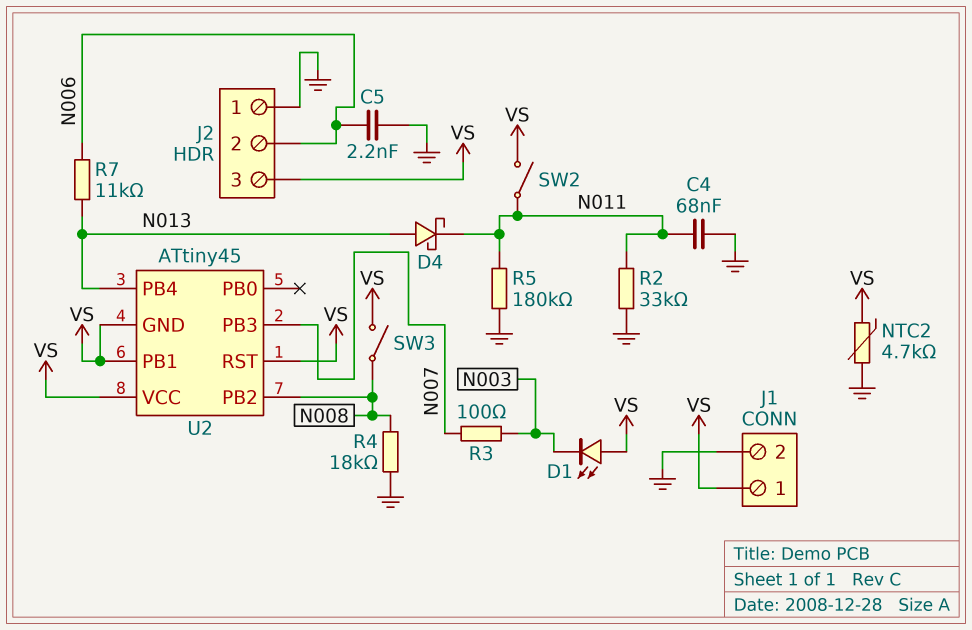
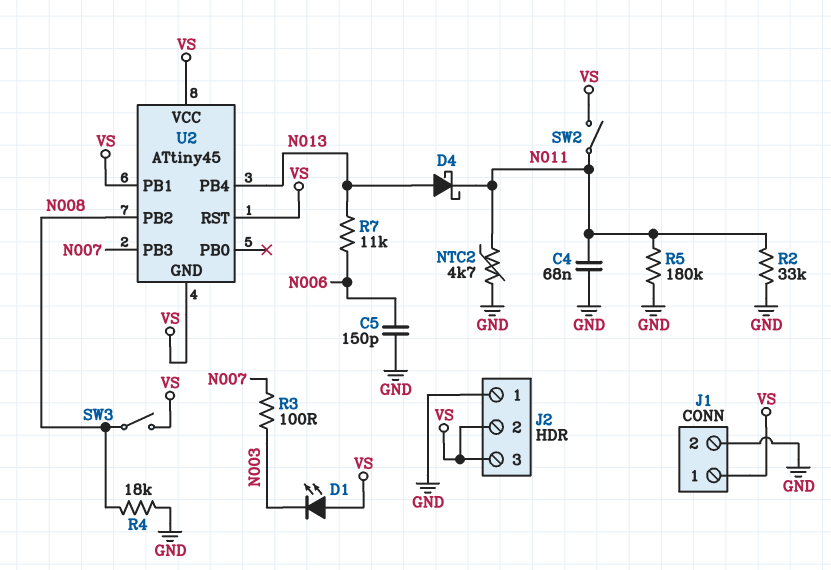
C5: 2.2nF (GND, N006) -> 150pF (GND, N006)
J2 pin 2: N006 -> VS
NTC2: 4.7k (GND, VS) -> 4.7k (GND, N011)

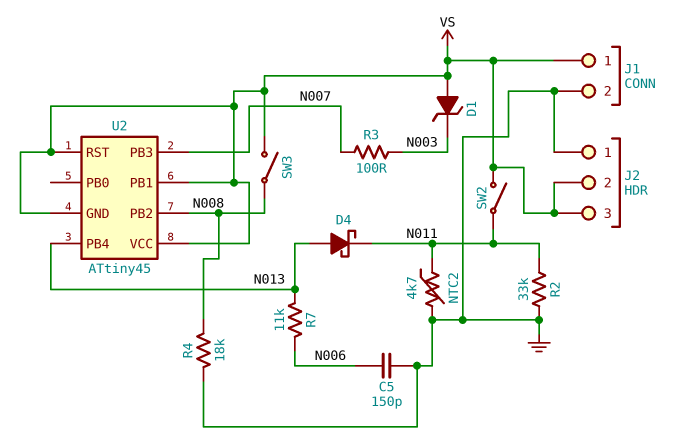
C4: 68nF (GND, N011) -> none
D1: LED (A VS, K N003) -> zener (A VS, K N003)
R5: 180k (GND, N011) -> none

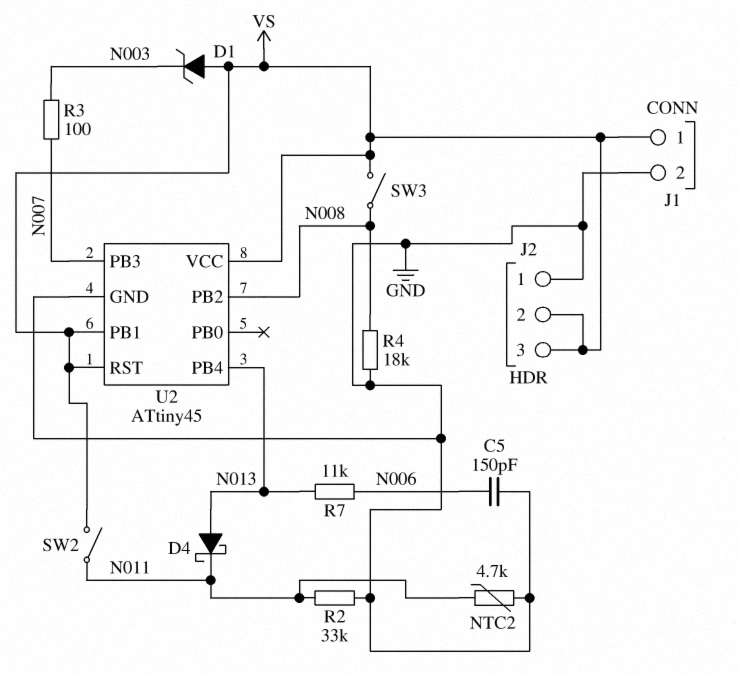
U2 pin GND: VS -> GND

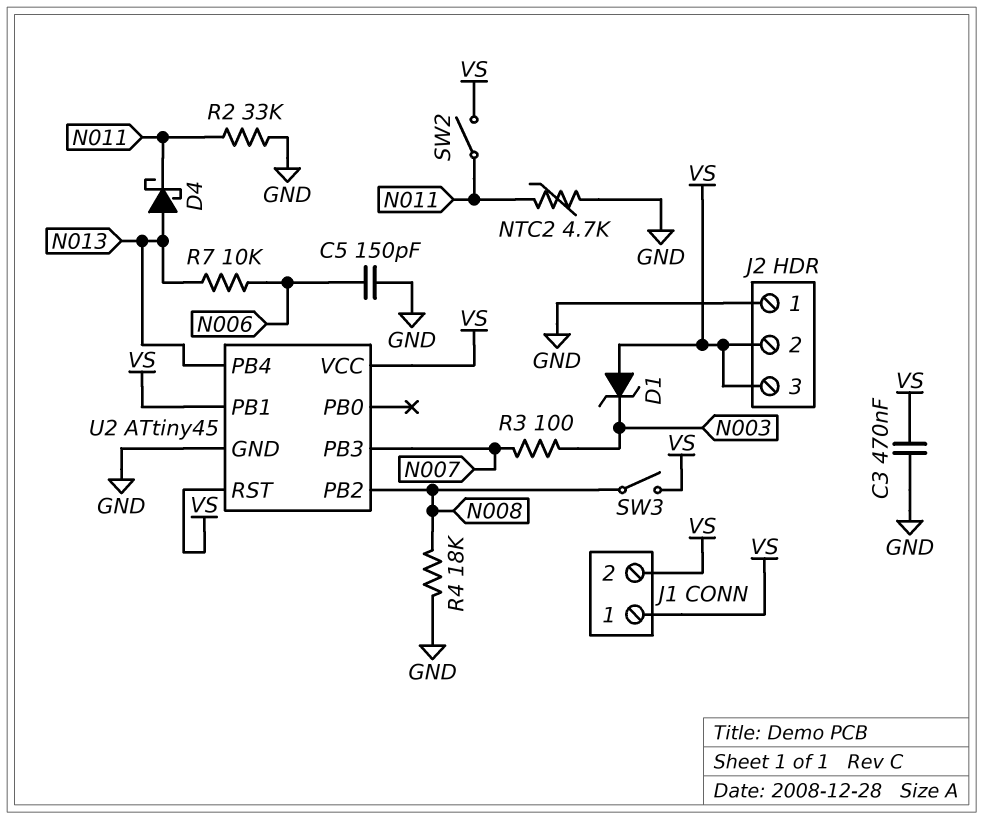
C3: none -> 470nF (GND, VS)
J1 pin 2: GND -> VS
R7: 11k (N006, N013) -> 10k (N006, N013)

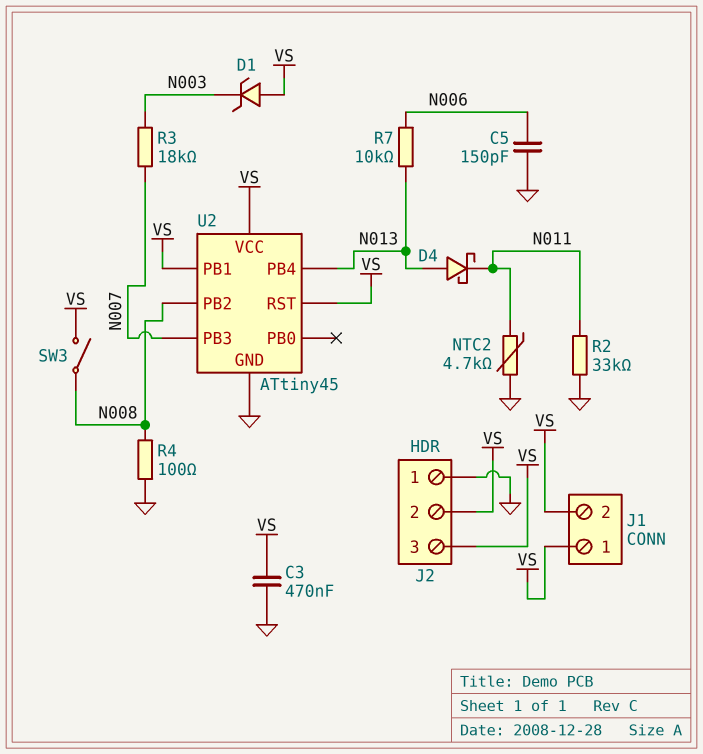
R3: 100 (N003, N007) -> 18k (N003, N007)
R4: 18k (GND, N008) -> 100 (GND, N008)
SW2: switch (N011, VS) -> none

